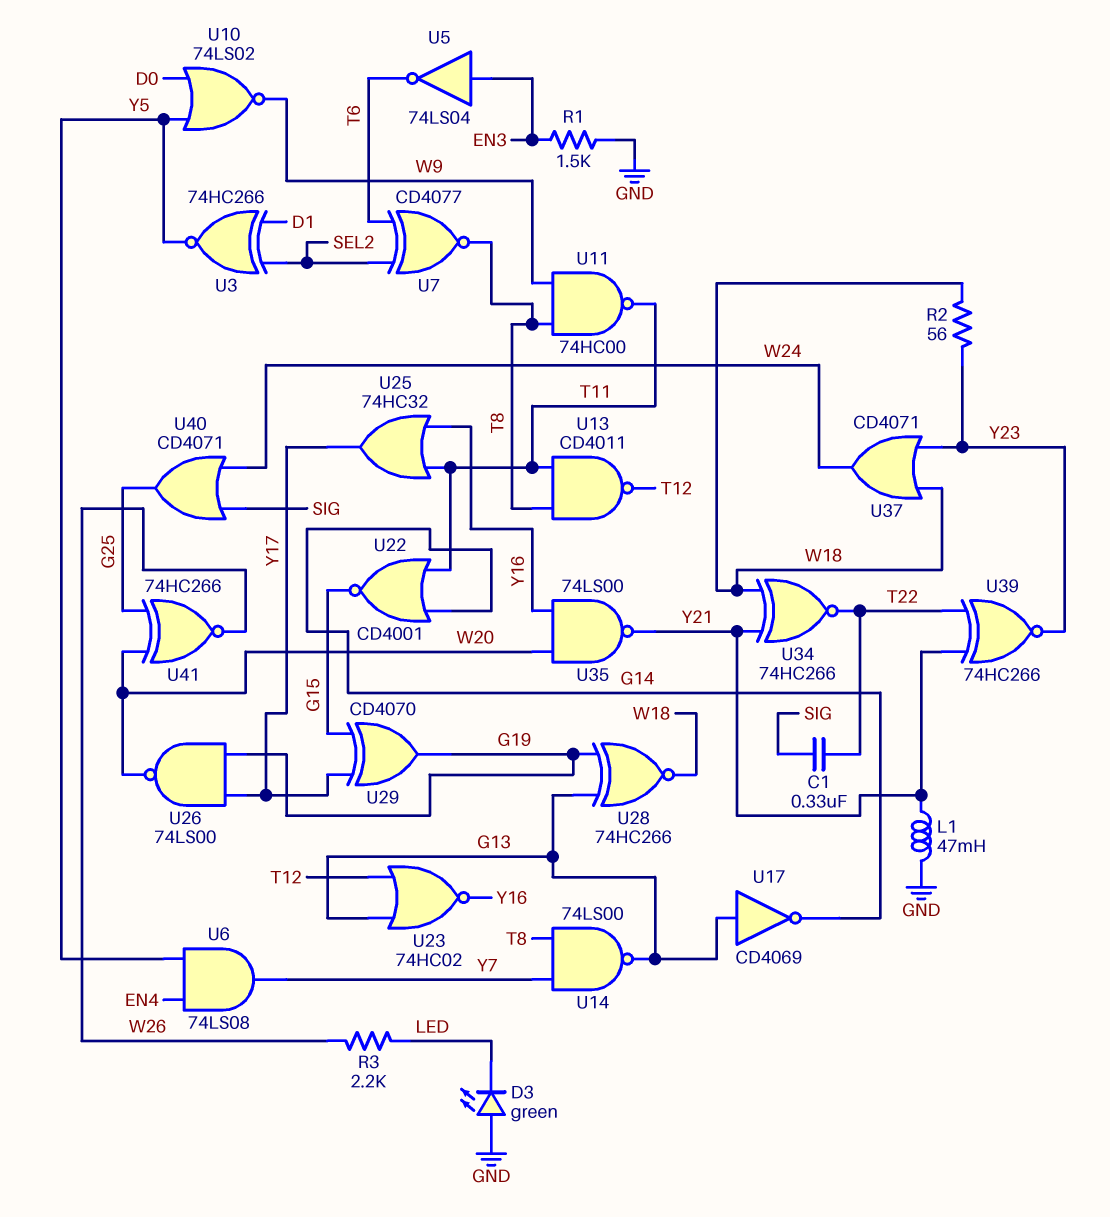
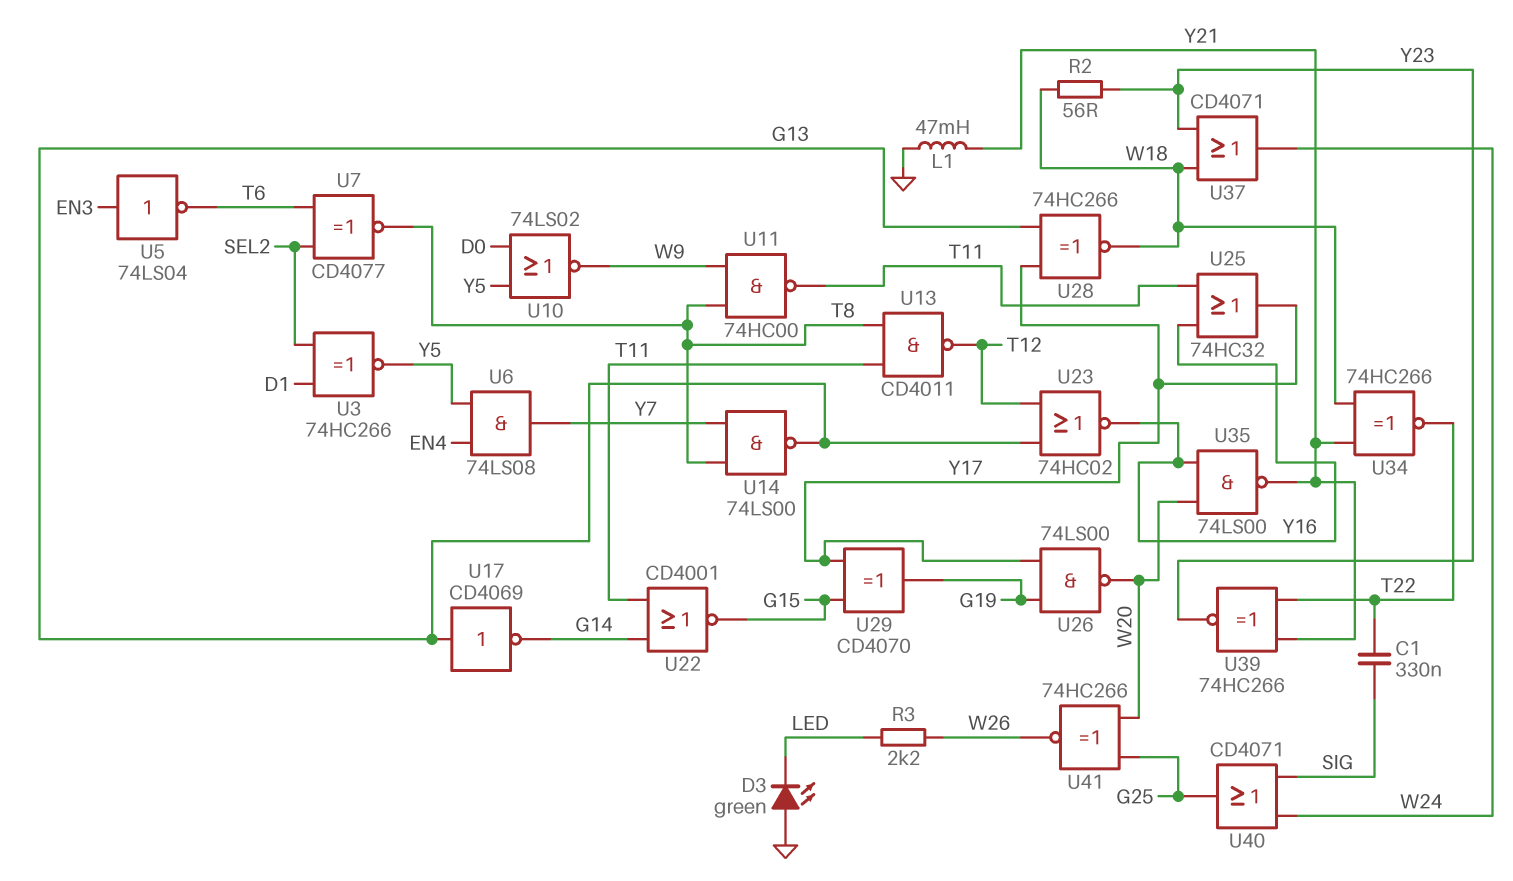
R1: 1.5k (EN3, GND) -> none
U28: XNOR 74HC266 (in G13, in G19, out W18) -> XNOR 74HC266 (in G13, in Y17, out W18)

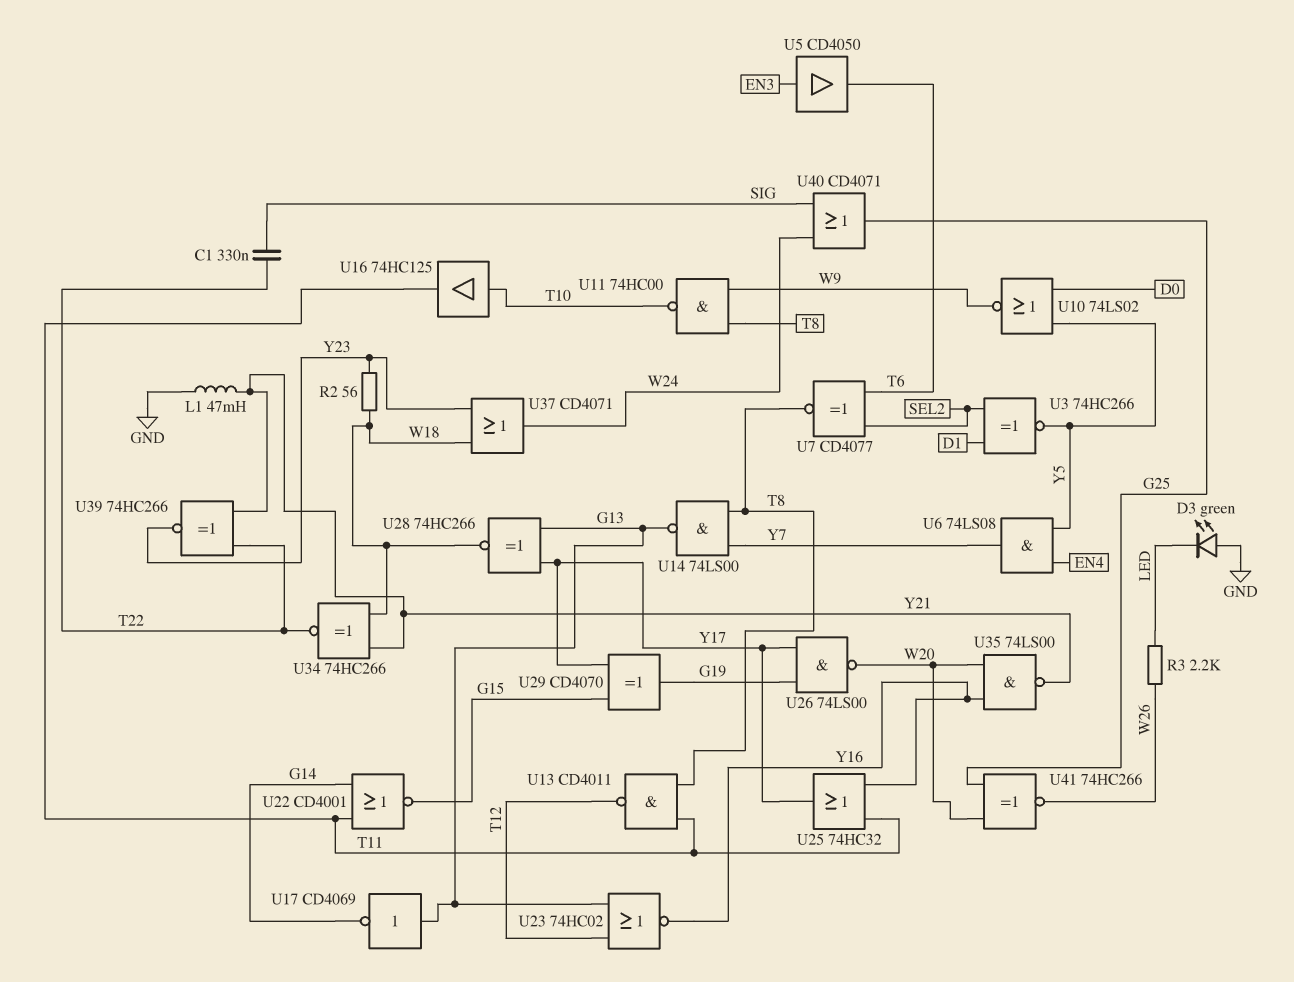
U5: NOT 74LS04 (in EN3, out T6) -> buffer CD4050 (in EN3, out T6)
U11: NAND 74HC00 (in T8, in W9, out T11) -> NAND 74HC00 (in T8, in W9, out T10)
U16: none -> buffer 74HC125 (in T10, out T11)

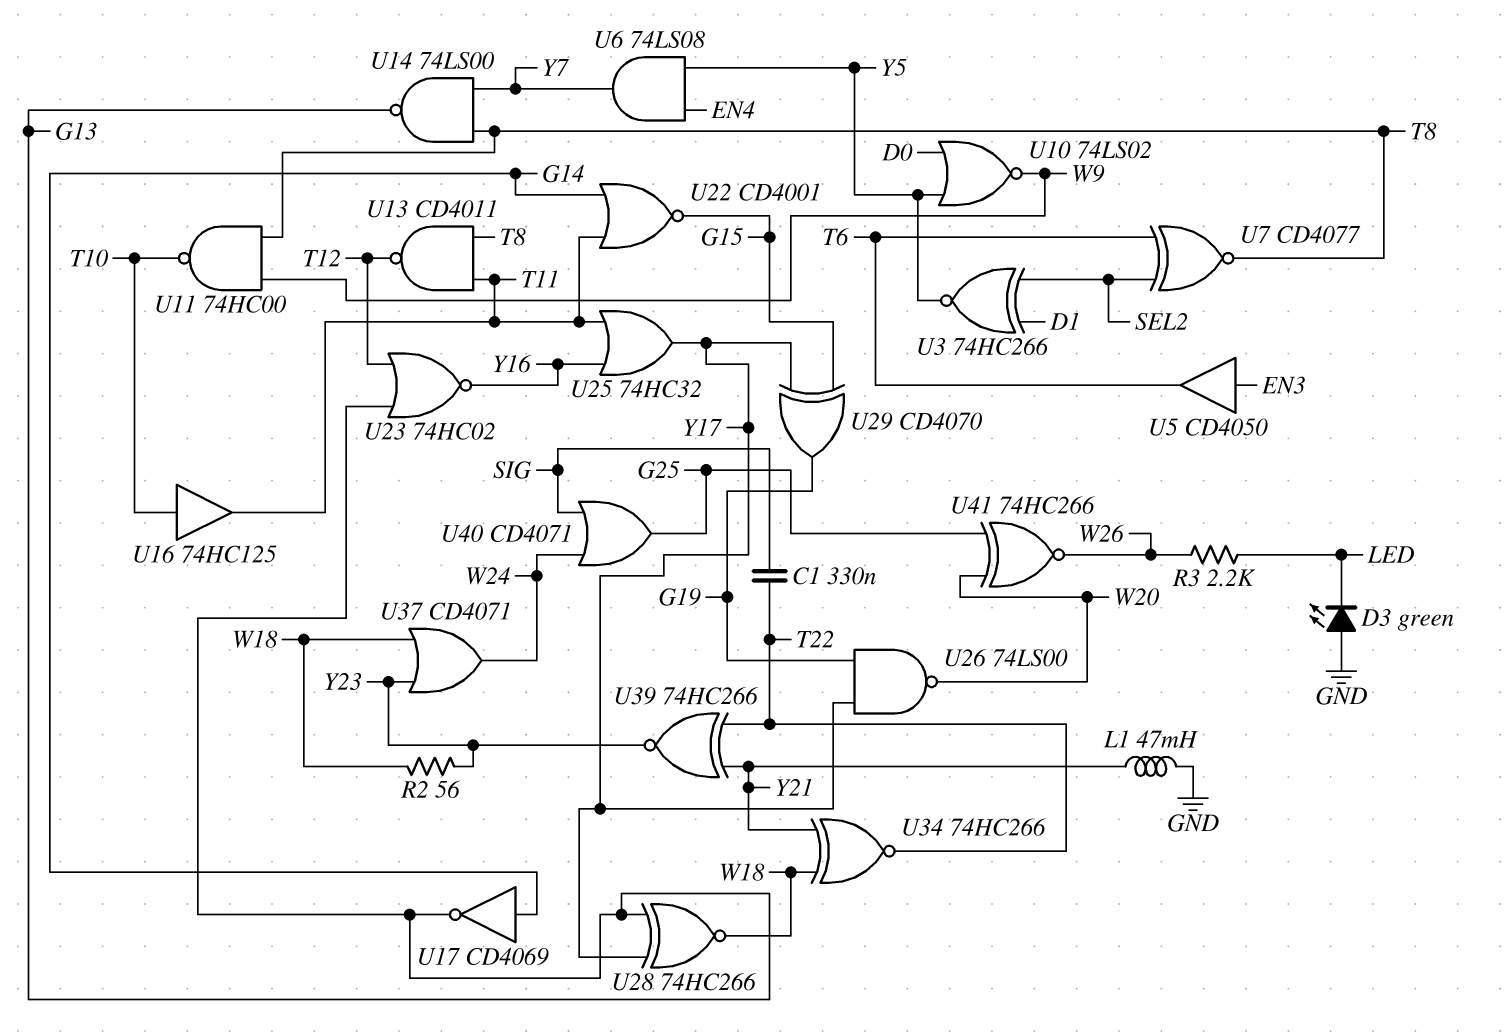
U17: NOT CD4069 (in G13, out G14) -> NOT CD4069 (in G14, out G13)
U35: NAND 74LS00 (in W20, in Y16, out Y21) -> none

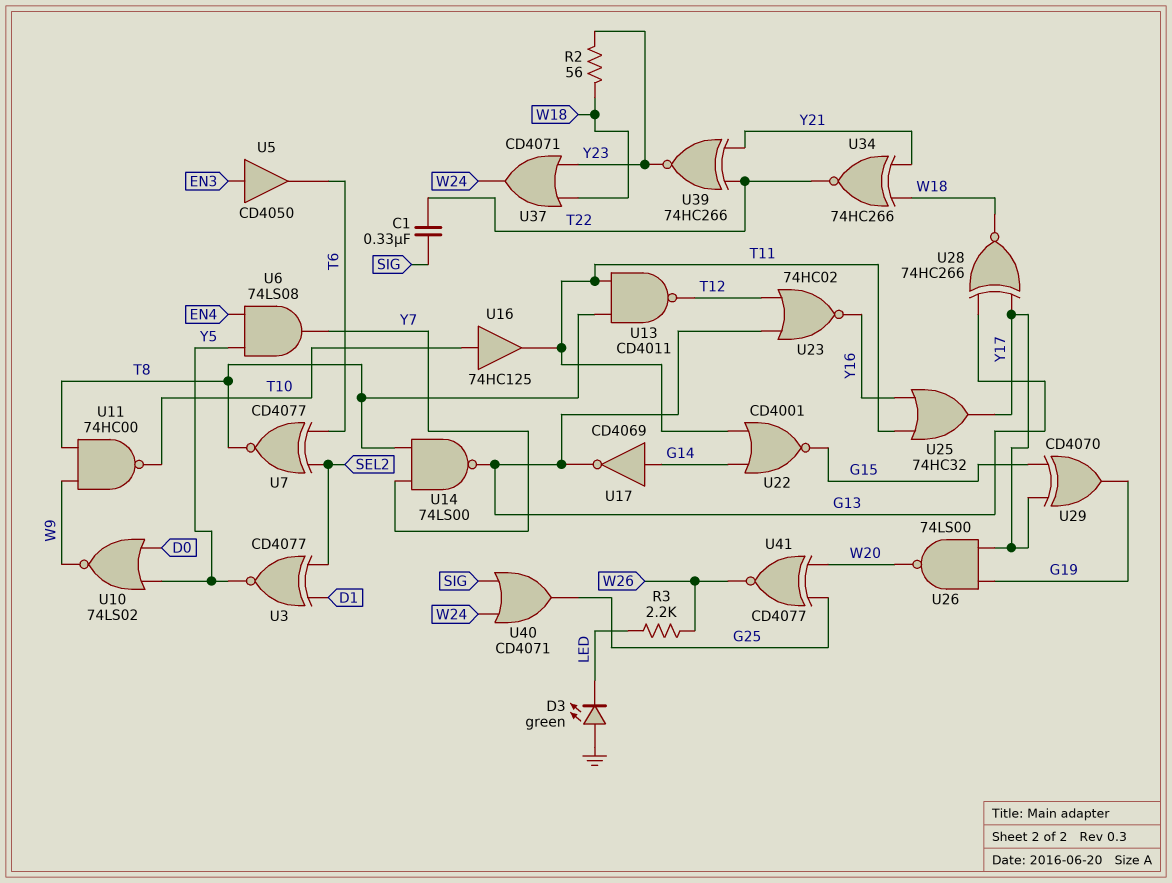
L1: 47mH (GND, Y21) -> none
U3: XNOR 74HC266 (in D1, in SEL2, out Y5) -> XNOR CD4077 (in D1, in SEL2, out Y5)
U41: XNOR 74HC266 (in G25, in W20, out W26) -> XNOR CD4077 (in G25, in W20, out W26)

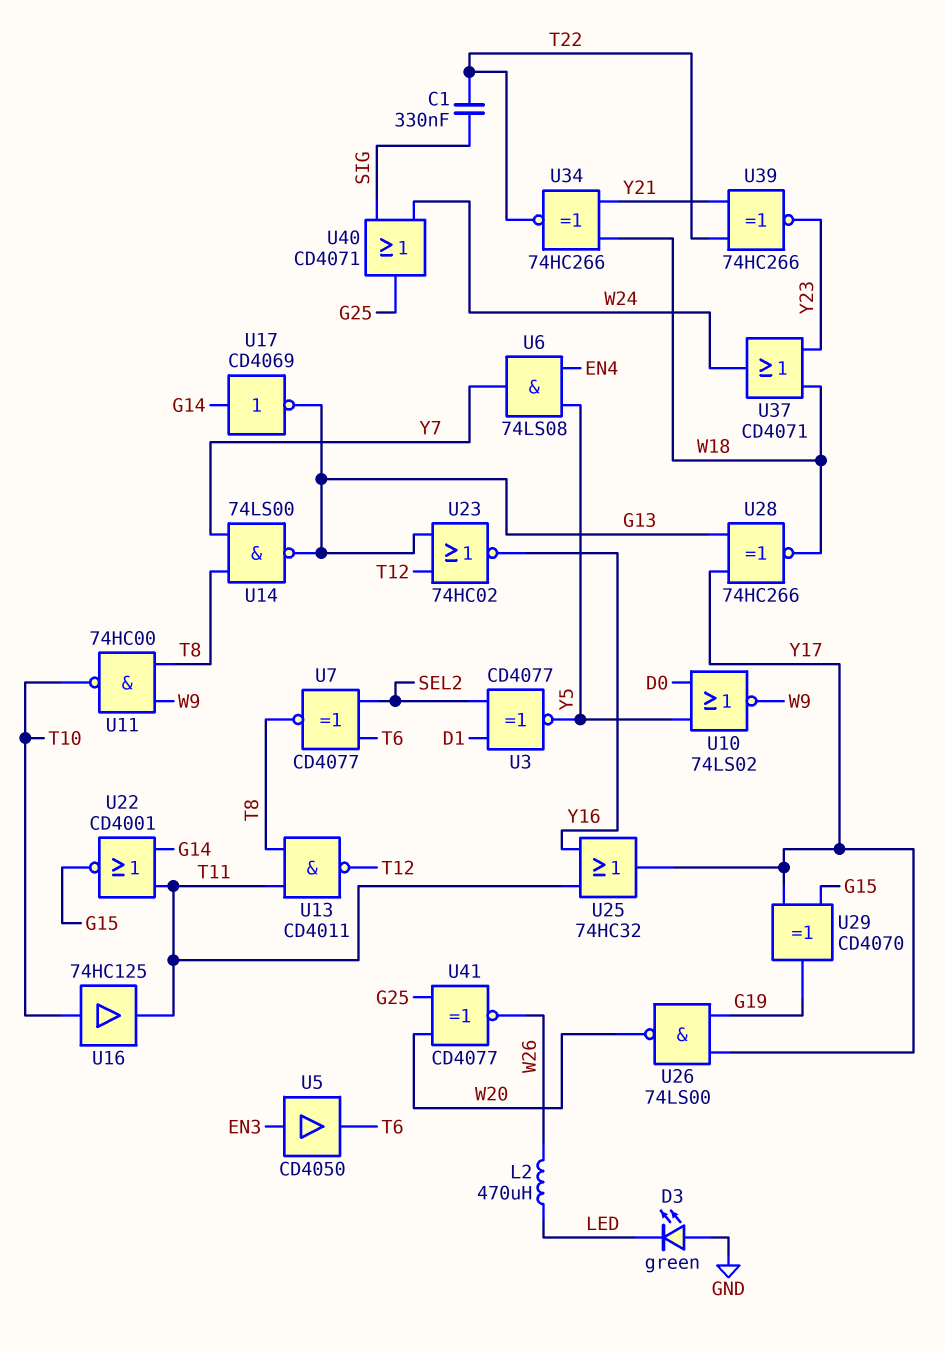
L2: none -> 470uH (LED, W26)
R2: 56 (W18, Y23) -> none
R3: 2.2k (LED, W26) -> none

